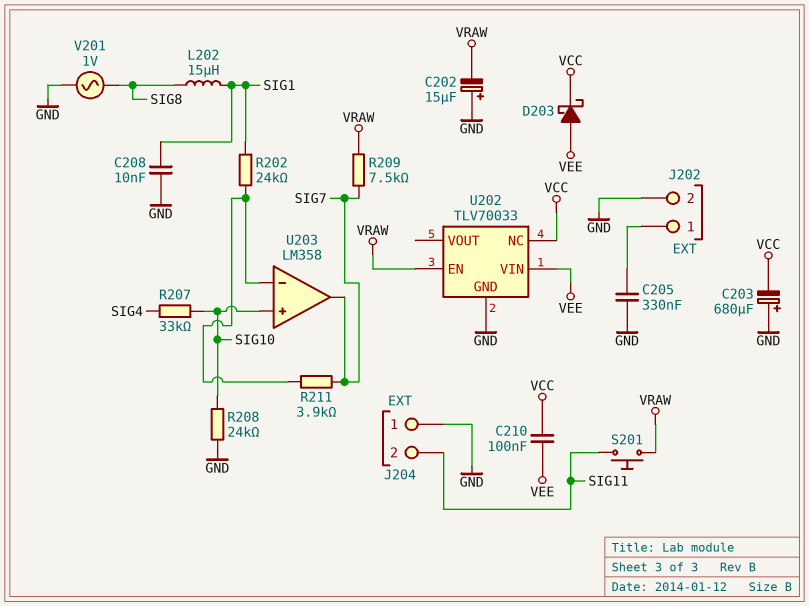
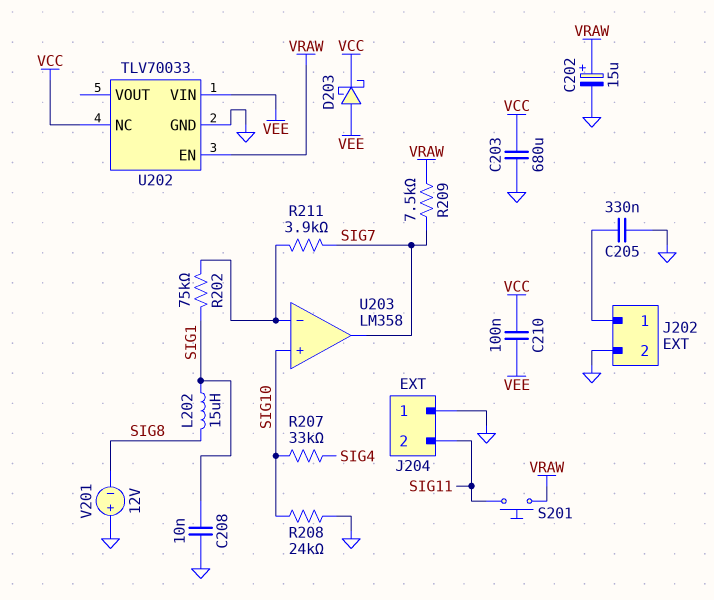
C202: 15uF (plus GND, minus VRAW) -> 15uF (plus VRAW, minus GND)
C203: 680uF (plus GND, minus VCC) -> 680uF (GND, VCC)
R202: 24k (SIG1, U203/in-) -> 75k (SIG1, U203/in-)
V201: AC 1V (GND, SIG8) -> 12V (plus GND, minus SIG8)

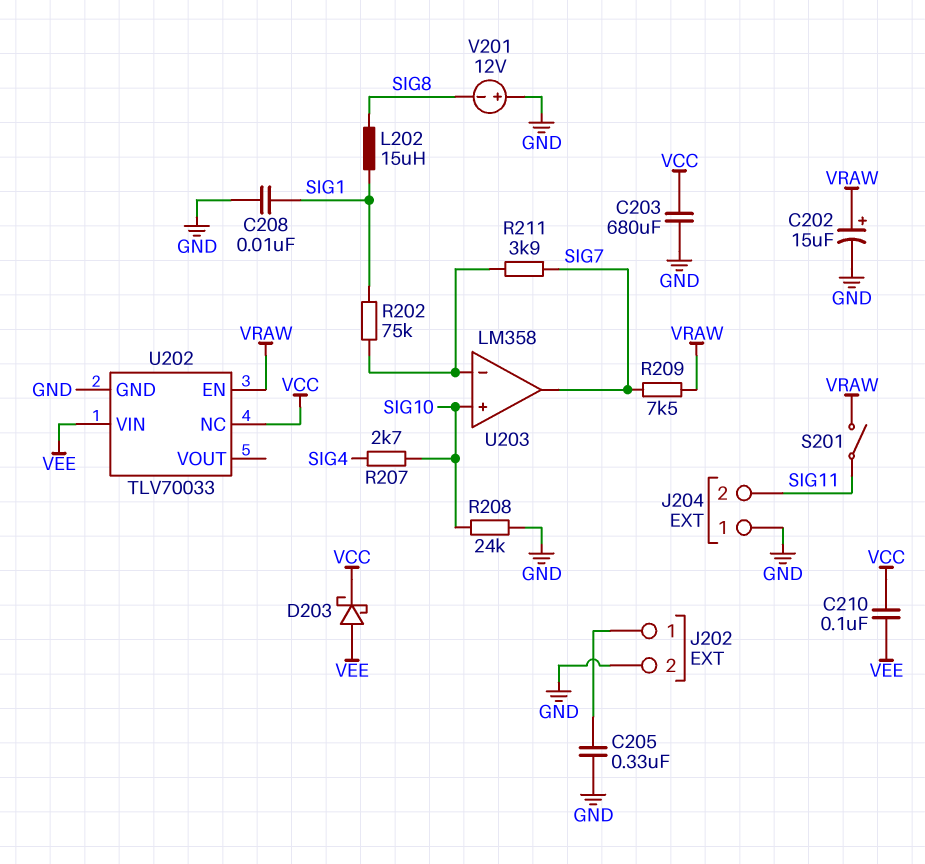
R207: 33k (SIG4, SIG10) -> 2.7k (SIG4, SIG10)
S201: button (SIG11, VRAW) -> switch (SIG11, VRAW)

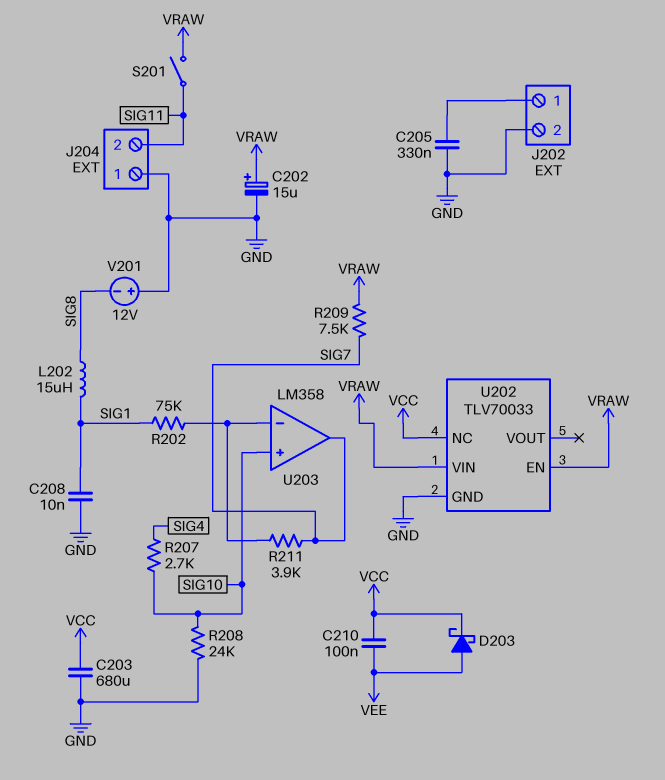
U202 pin VIN: VEE -> VRAW

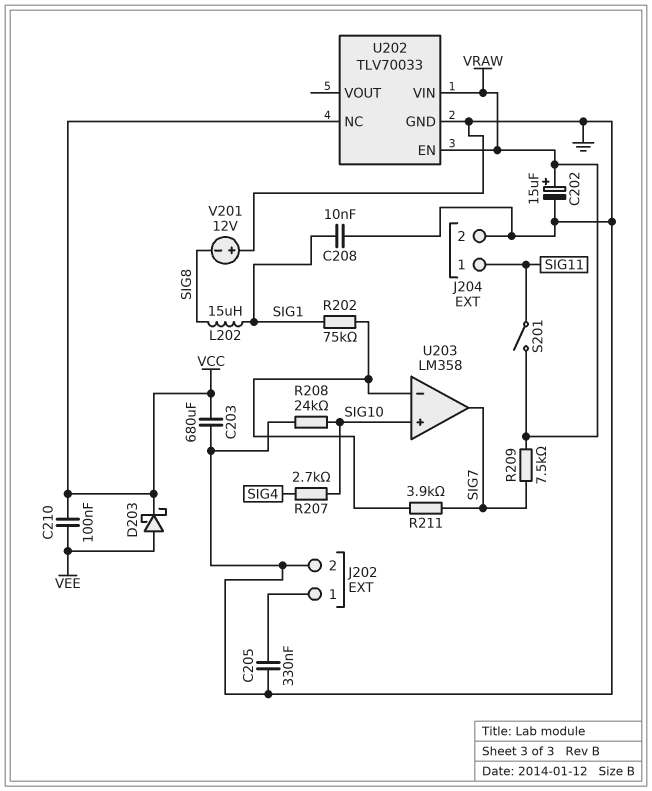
J204 pin 1: GND -> SIG11
J204 pin 2: SIG11 -> GND

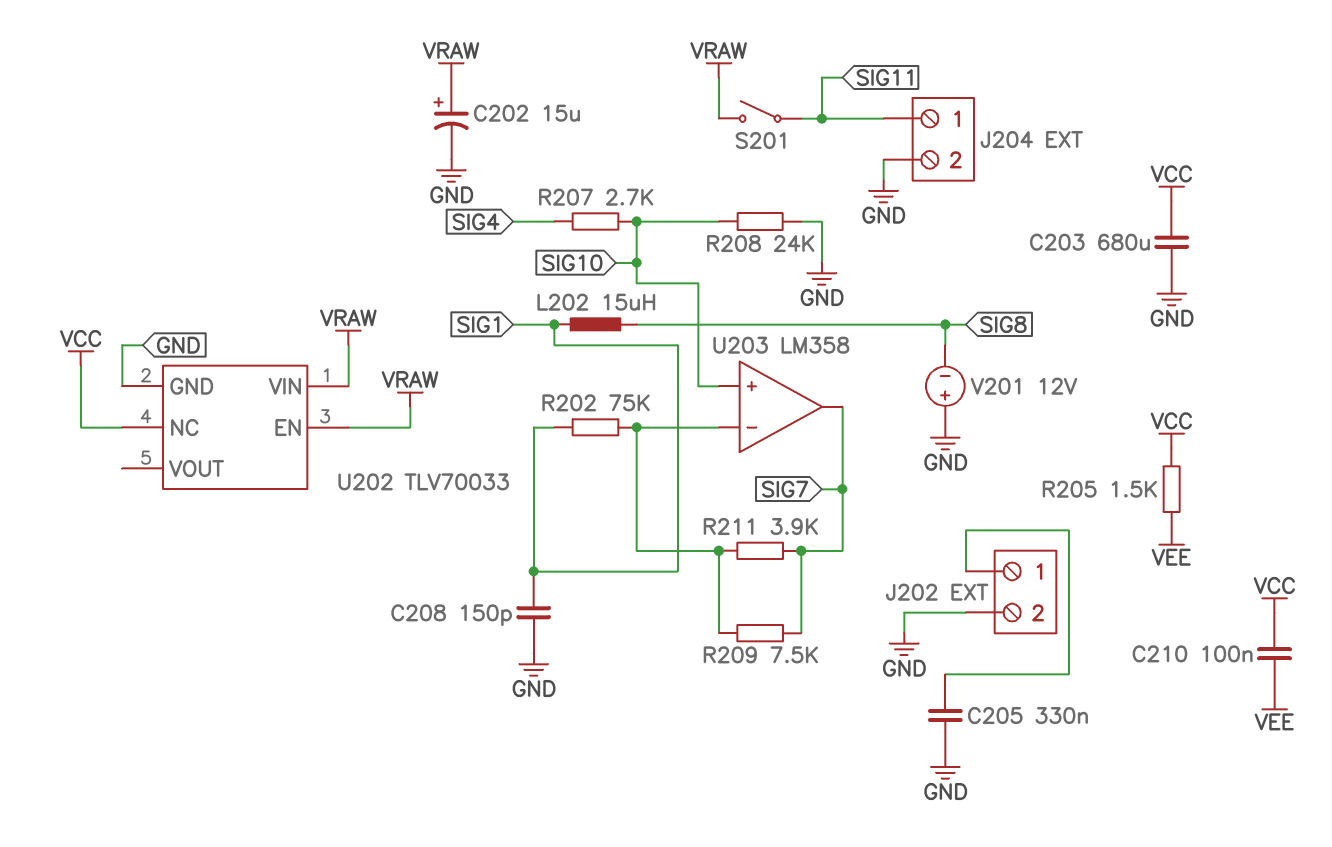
C208: 10nF (GND, SIG1) -> 150pF (GND, SIG1)
D203: schottky (A VEE, K VCC) -> none
R205: none -> 1.5k (VCC, VEE)
R209: 7.5k (SIG7, VRAW) -> 7.5k (SIG7, U203/in-)

